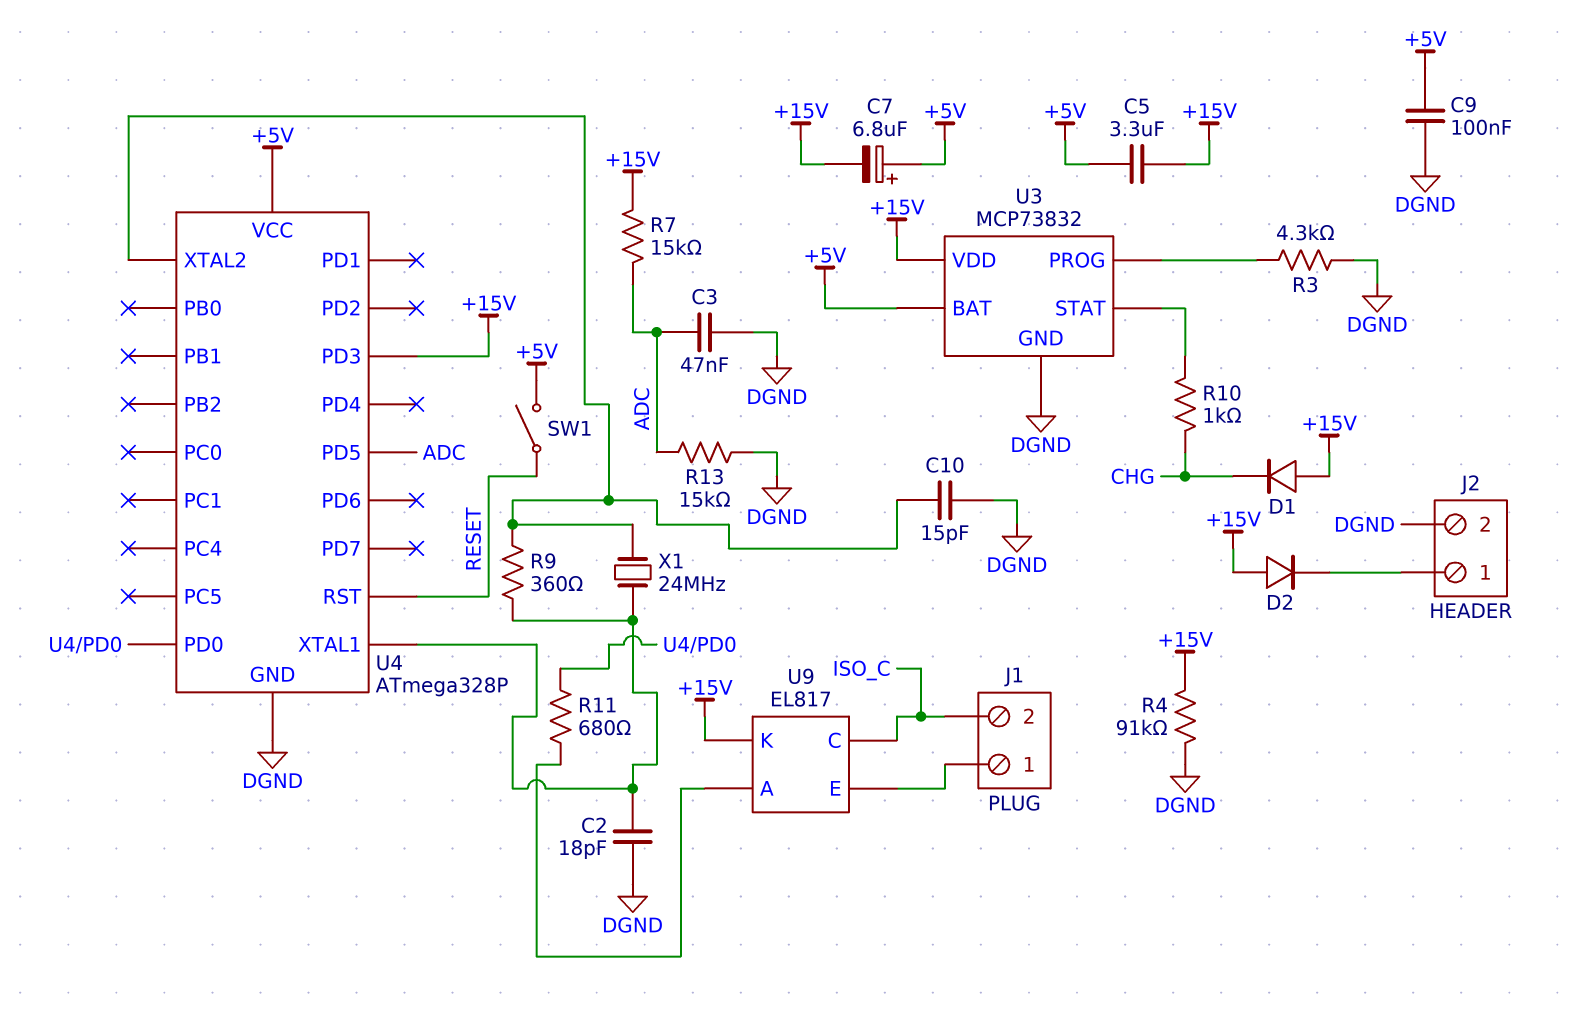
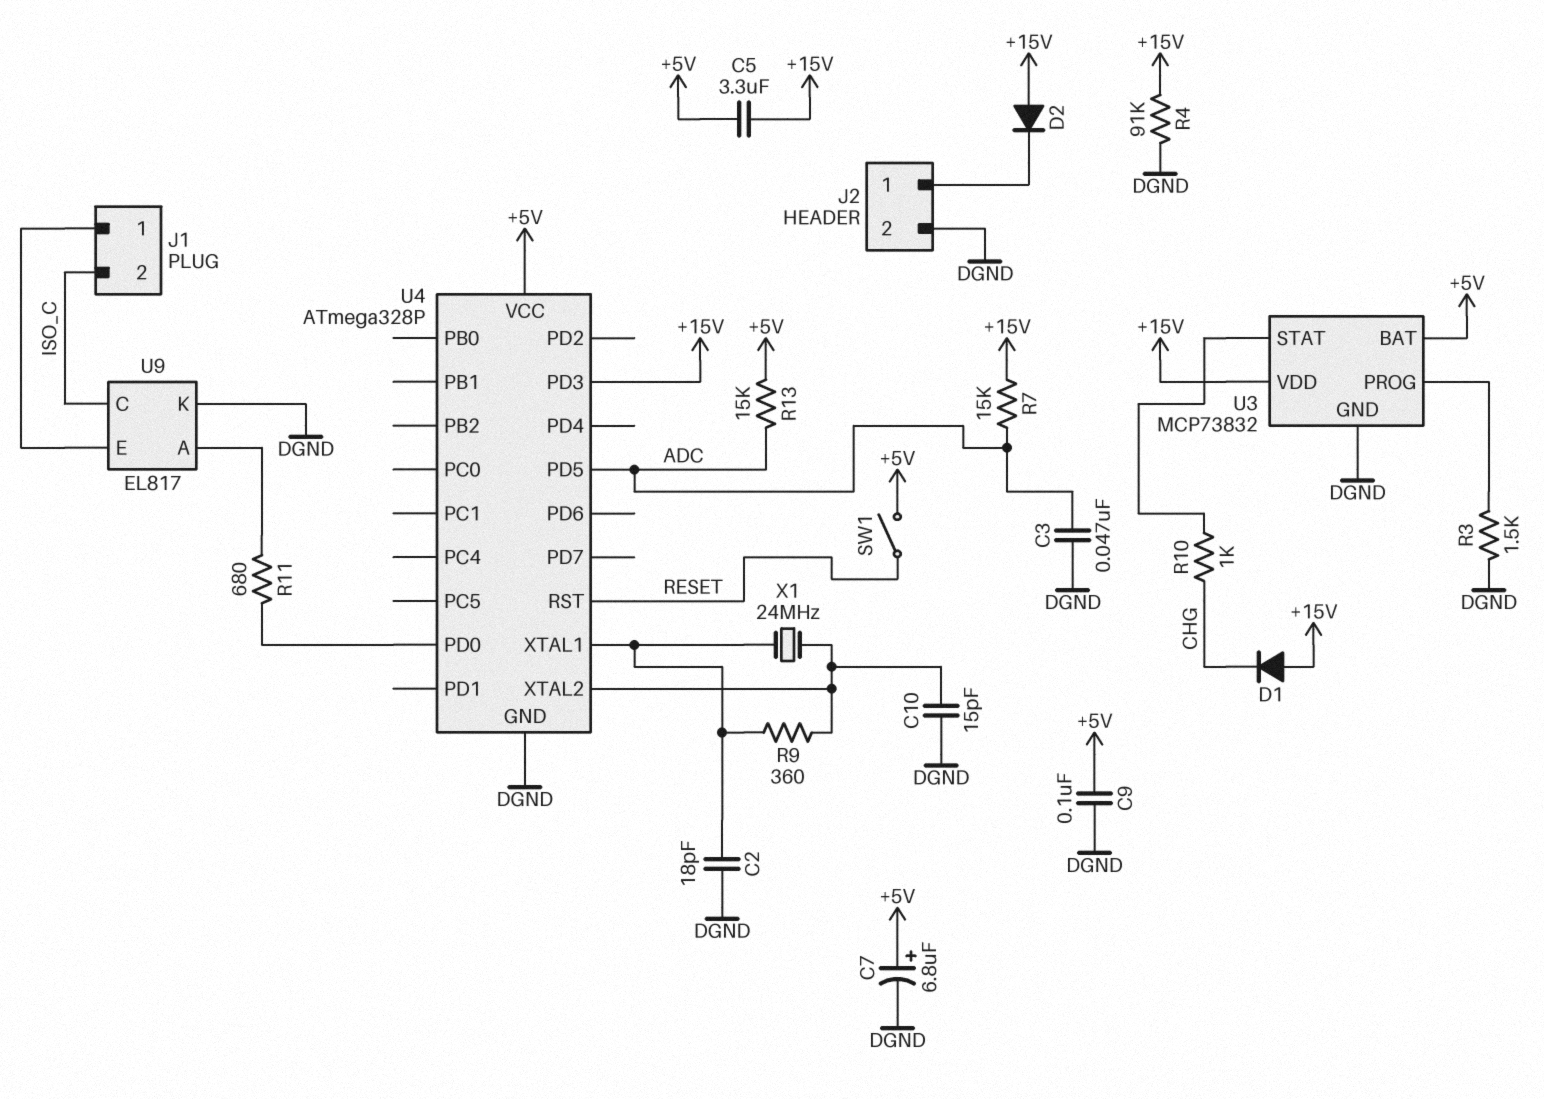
C7: 6.8uF (plus +5V, minus +15V) -> 6.8uF (plus +5V, minus DGND)
R3: 4.3k (DGND, U3/PROG) -> 1.5k (DGND, U3/PROG)
R13: 15k (ADC, DGND) -> 15k (+5V, ADC)
U9 pin K: +15V -> DGND

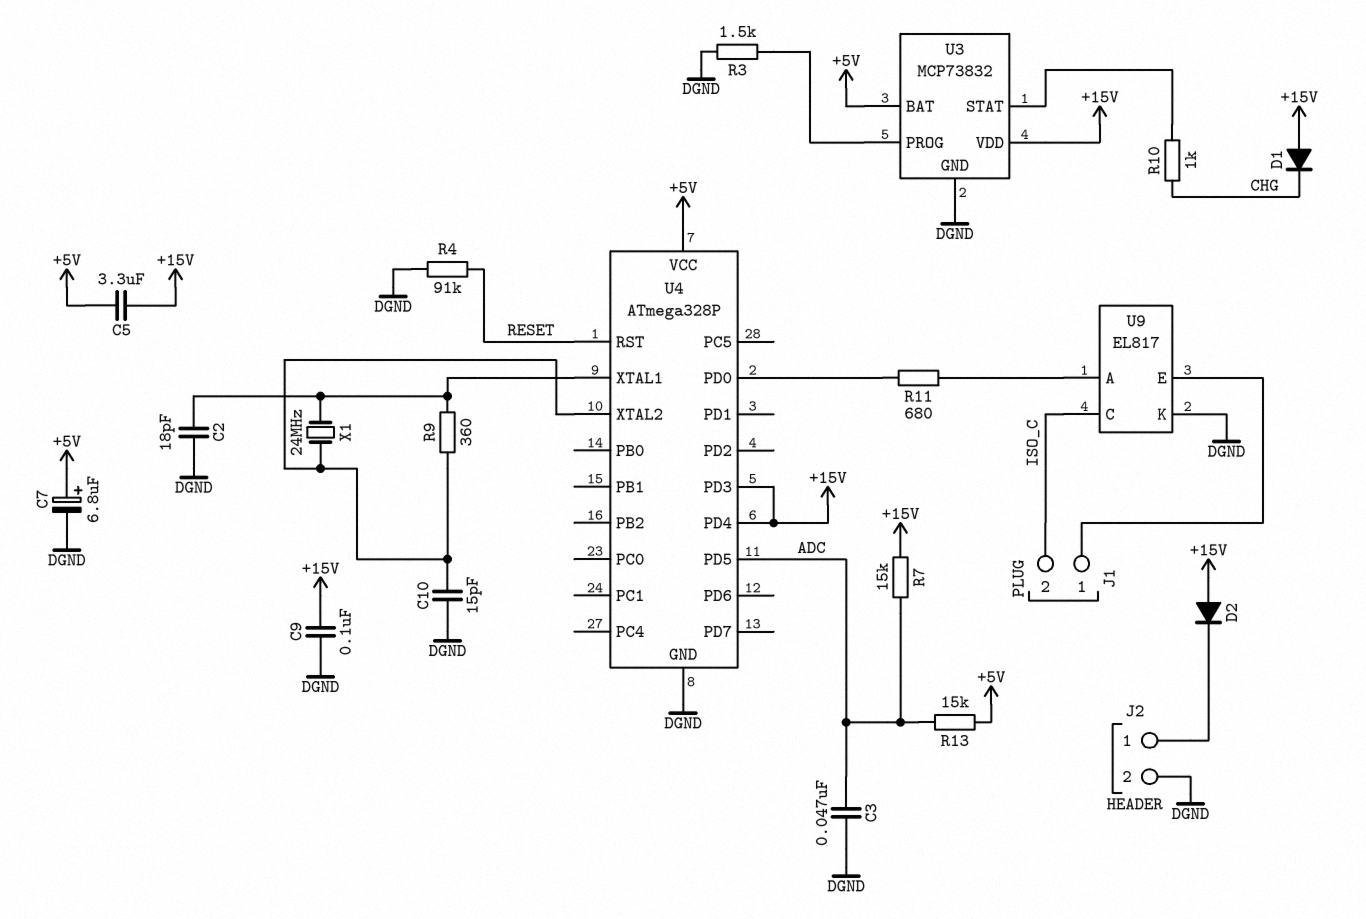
C9: 100nF (+5V, DGND) -> 100nF (+15V, DGND)
R4: 91k (+15V, DGND) -> 91k (DGND, RESET)
SW1: switch (+5V, RESET) -> none
U4 pin PD4: none -> +15V

